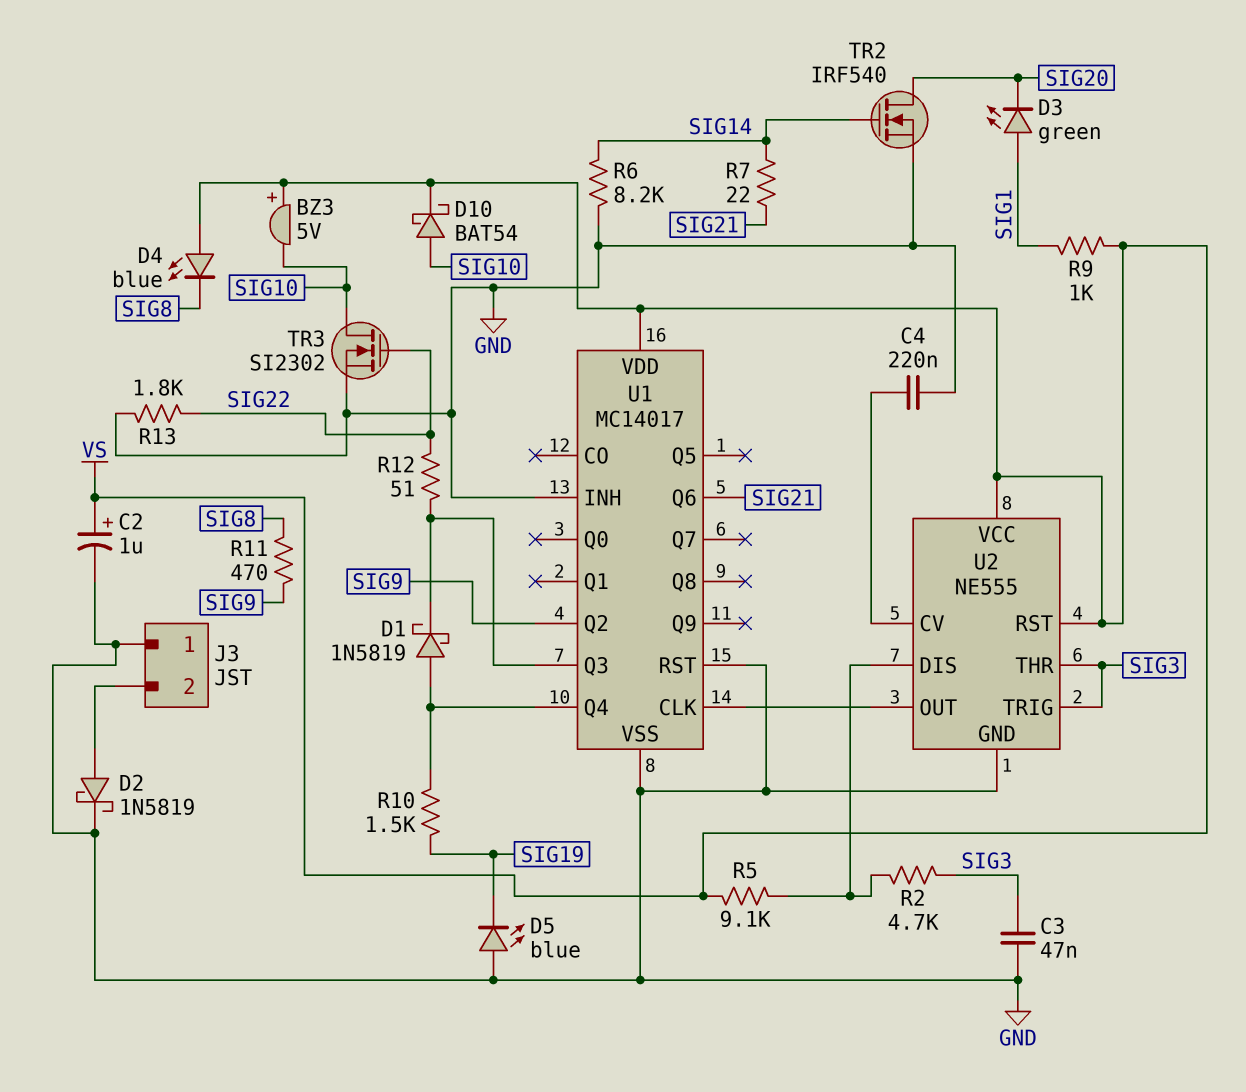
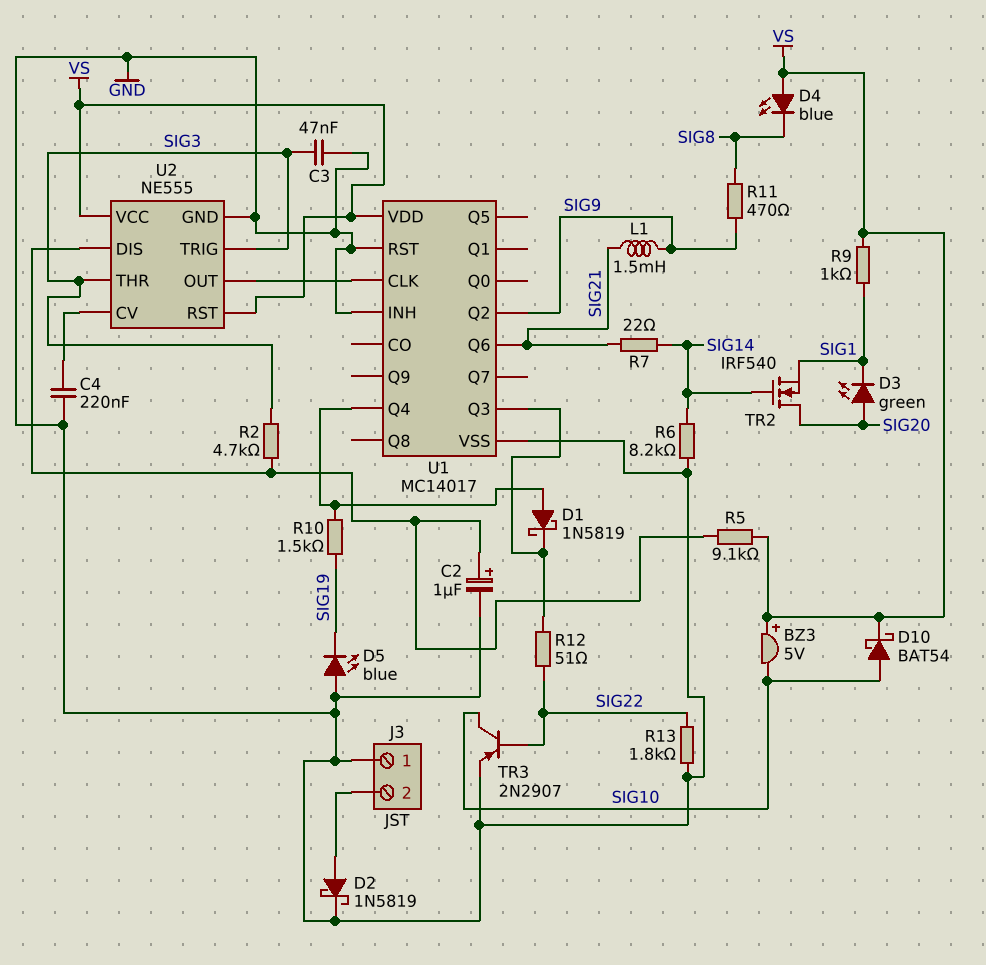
C2: 1uF (plus VS, minus GND) -> 1uF (plus U2/DIS, minus GND)
D3: LED green (A SIG1, K SIG20) -> LED green (A SIG20, K SIG1)
L1: none -> 1.5mH (SIG9, SIG21)
TR2: NMOS IRF540 (G SIG14, D SIG20, S GND) -> NMOS IRF540 (G SIG14, D SIG20, S SIG1)
TR3: NMOS SI2302 (G SIG22, D SIG10, S GND) -> PNP 2N2907 (B SIG22, C SIG10, E GND)

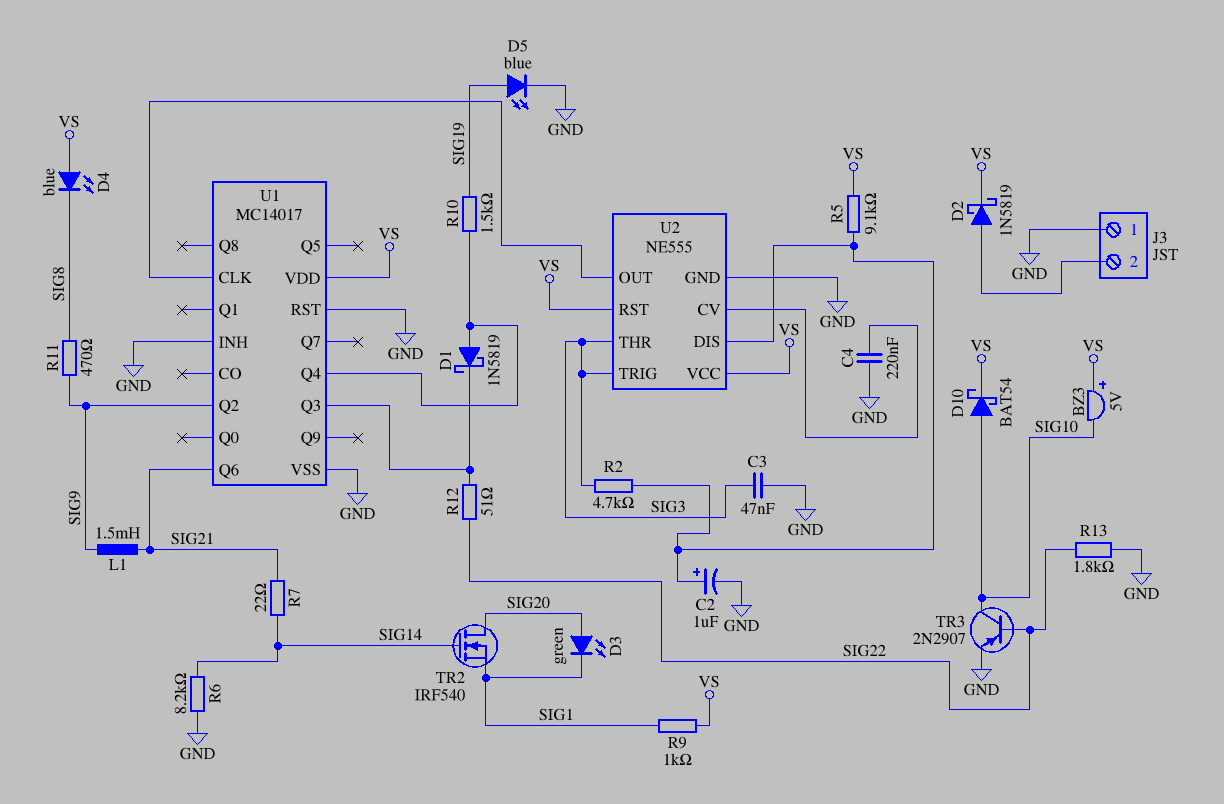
D2: schottky 1N5819 (A J3/2, K GND) -> schottky 1N5819 (A J3/2, K VS)
D5: LED blue (A GND, K SIG19) -> LED blue (A SIG19, K GND)

